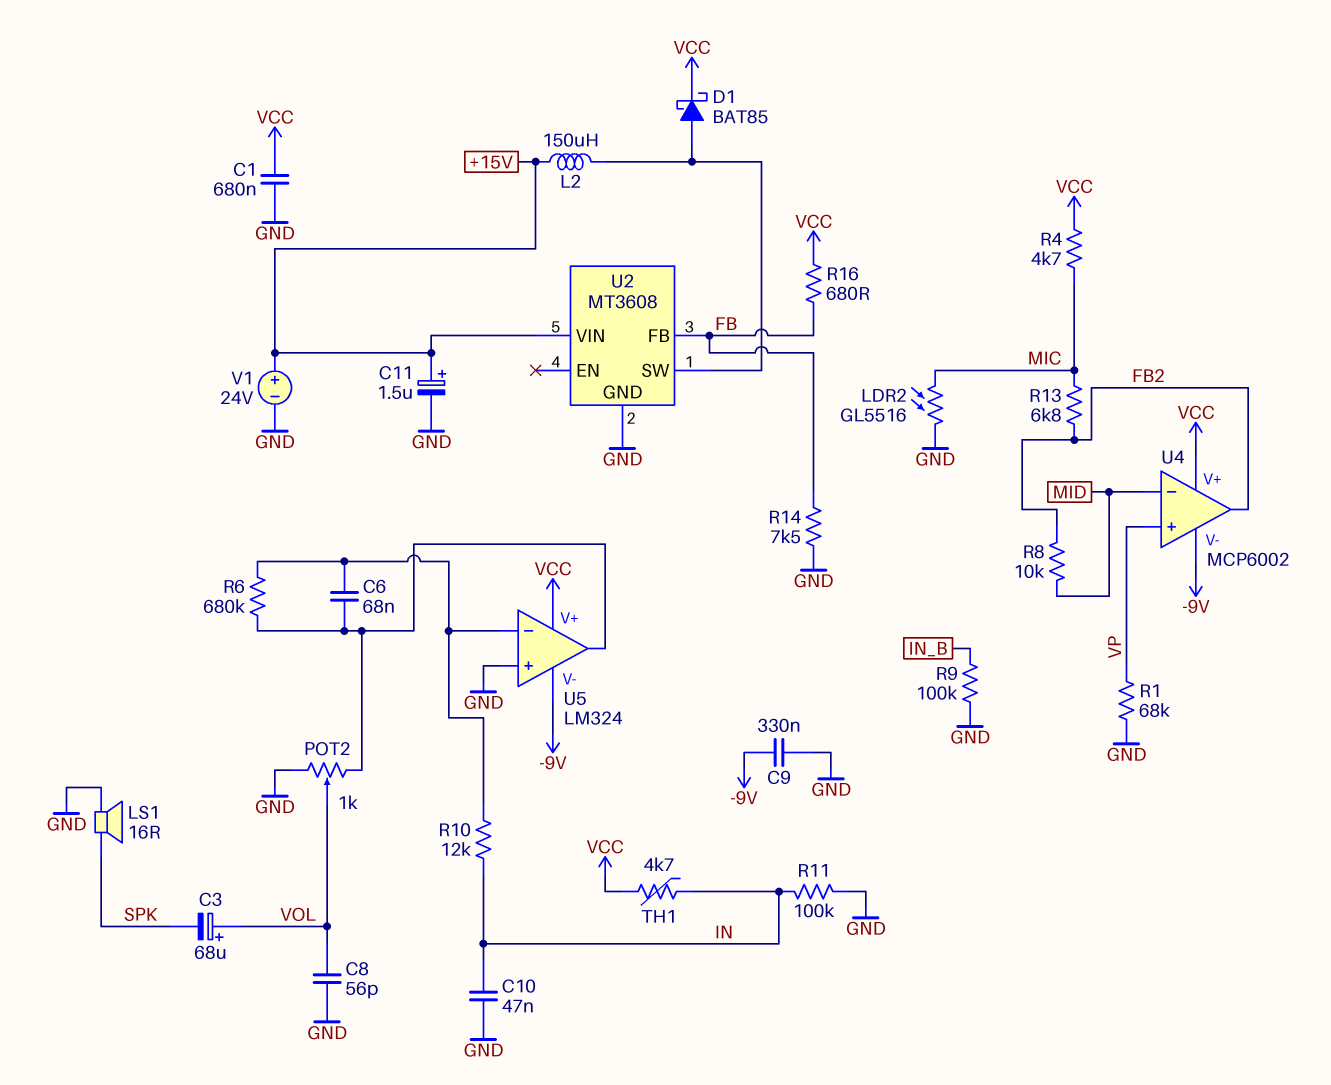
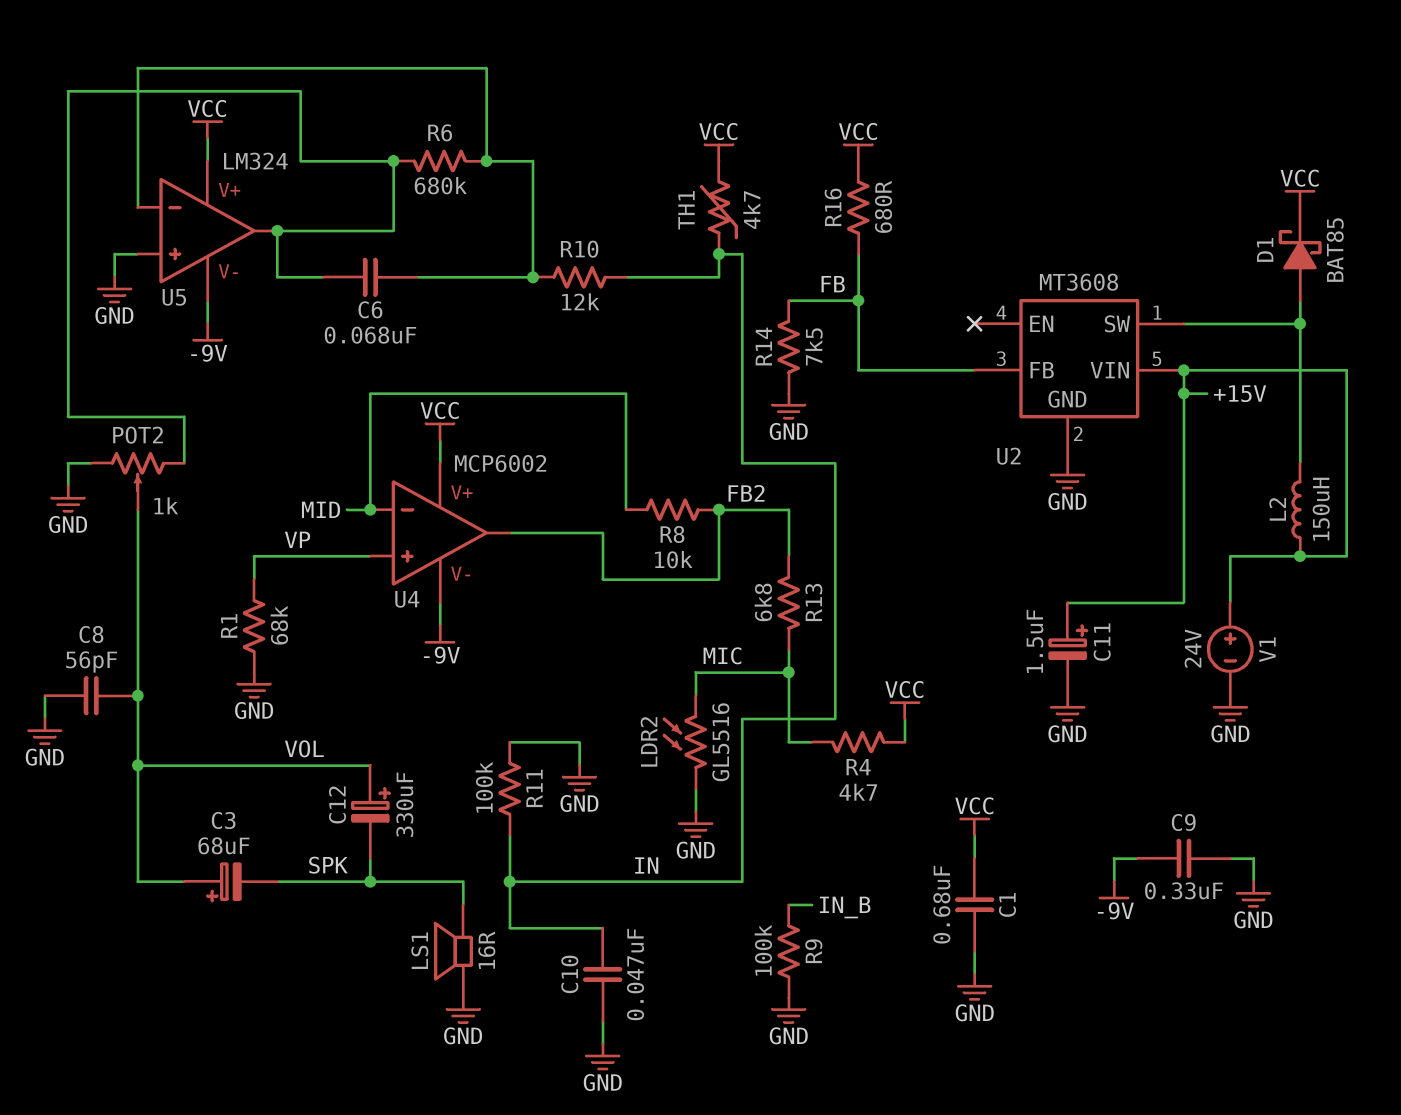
C12: none -> 330uF (plus VOL, minus SPK)

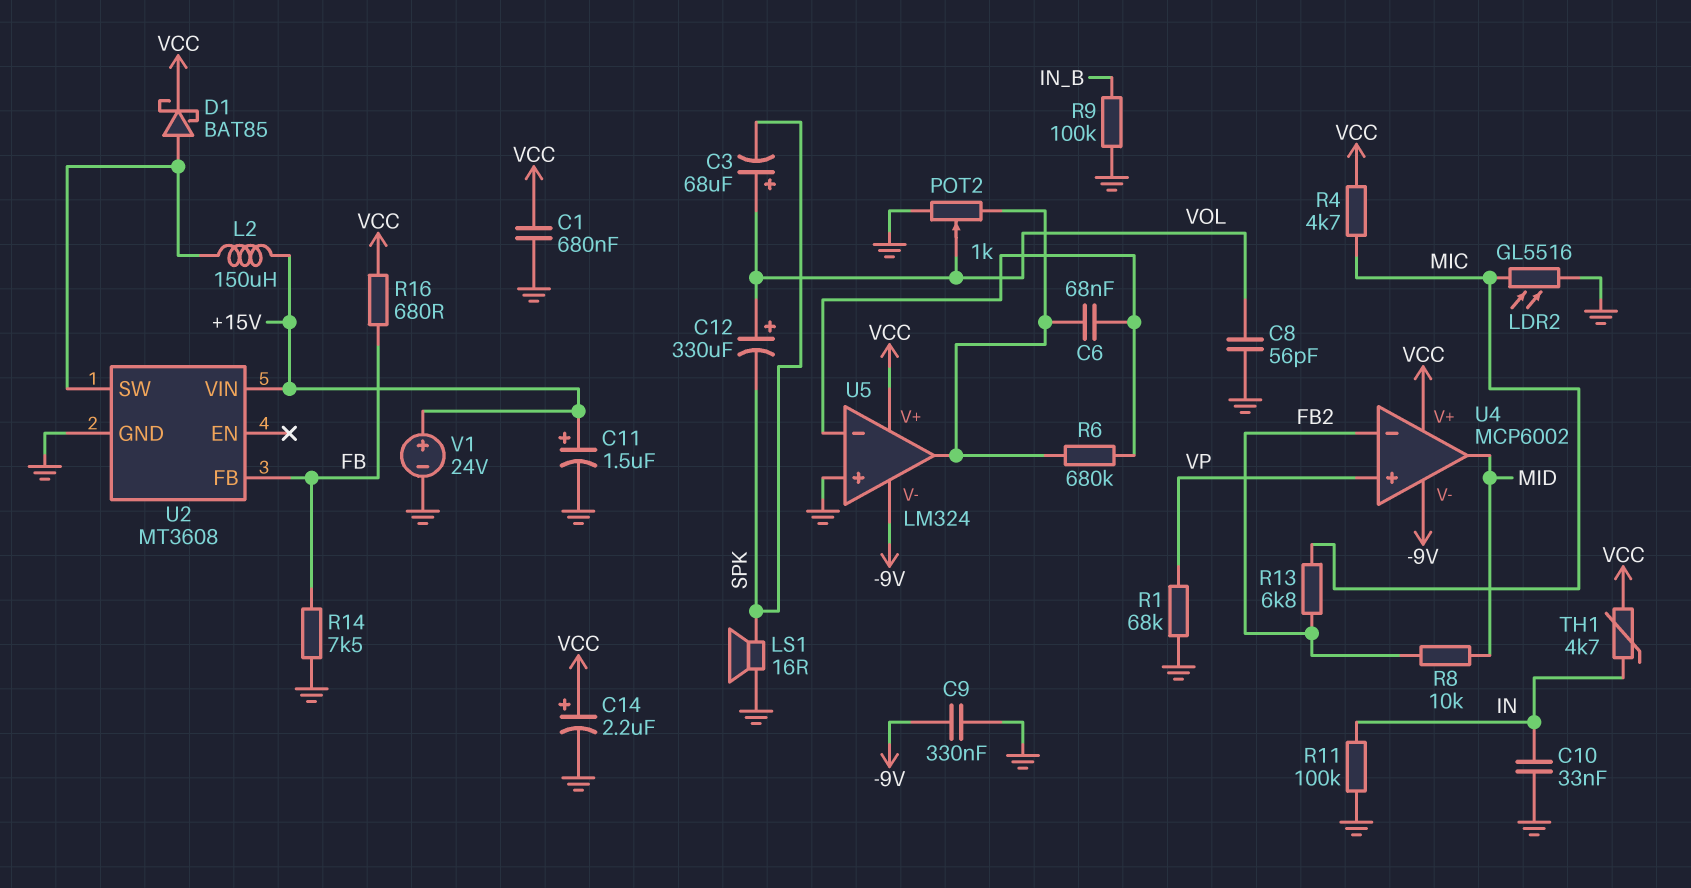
C10: 47nF (GND, IN) -> 33nF (GND, IN)
C14: none -> 2.2uF (plus VCC, minus GND)
R10: 12k (IN, U5/in-) -> none
U4 pin in-: MID -> FB2
U4 pin out: FB2 -> MID

